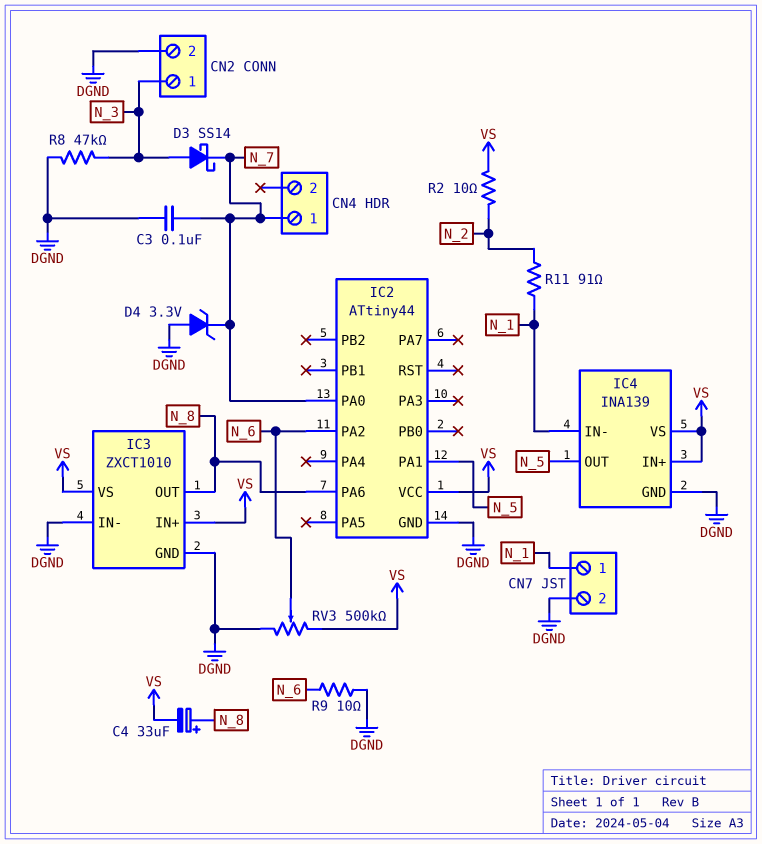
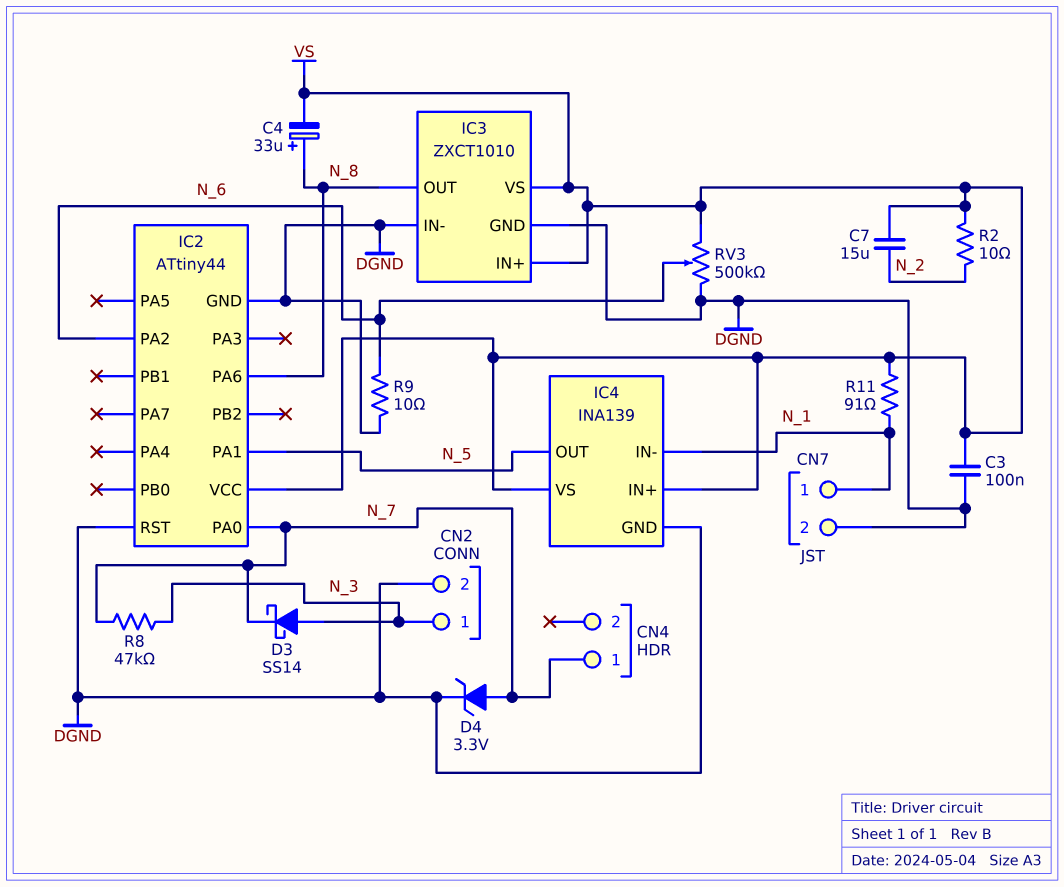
C3: 100nF (DGND, N_7) -> 100nF (DGND, VS)
C7: none -> 15uF (N_2, VS)
D4: zener 3.3V (A DGND, K N_7) -> zener 3.3V (A N_7, K DGND)
IC2 pin RST: none -> DGND
R8: 47k (DGND, N_3) -> 47k (N_3, N_7)
R11: 91 (N_1, N_2) -> 91 (N_1, VS)

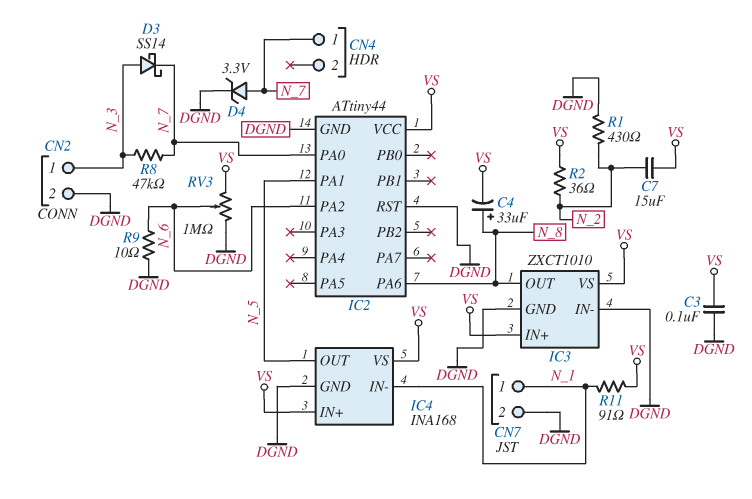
IC4: INA139 -> INA168
R1: none -> 430 (DGND, N_2)
R2: 10 (N_2, VS) -> 36 (N_2, VS)
RV3: 500k (DGND, VS, wiper N_6) -> 1M (DGND, VS, wiper N_6)

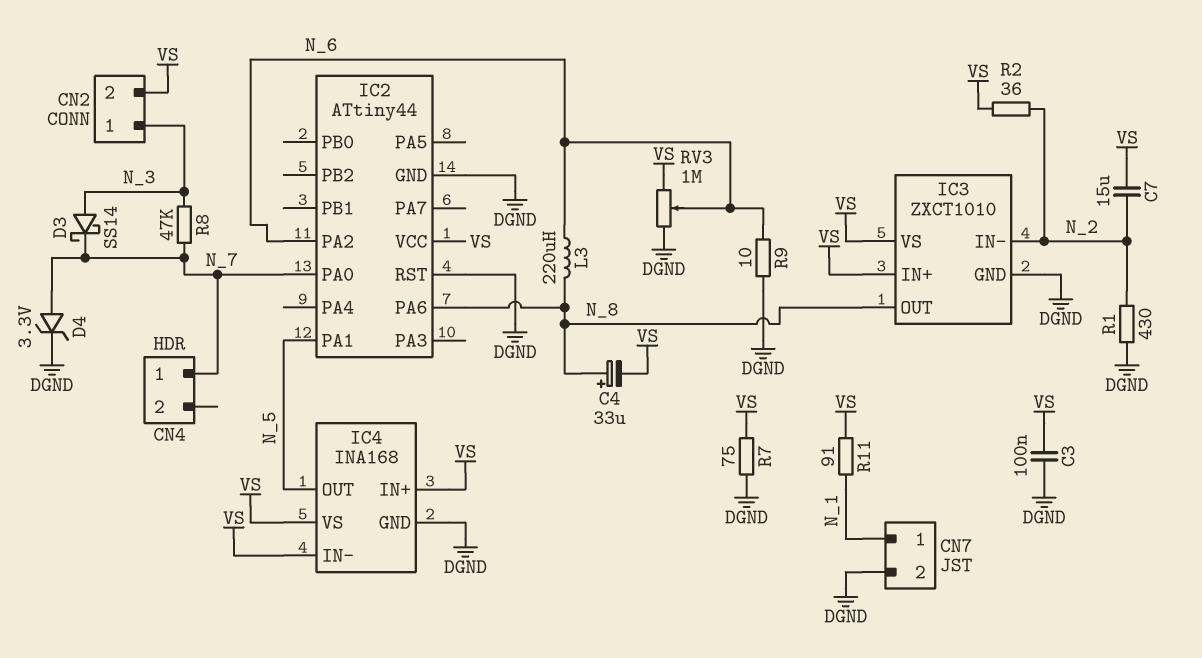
CN2 pin 2: DGND -> VS
IC3 pin IN-: DGND -> N_2
IC4 pin IN-: N_1 -> VS
L3: none -> 220uH (N_6, N_8)
R7: none -> 75 (DGND, VS)

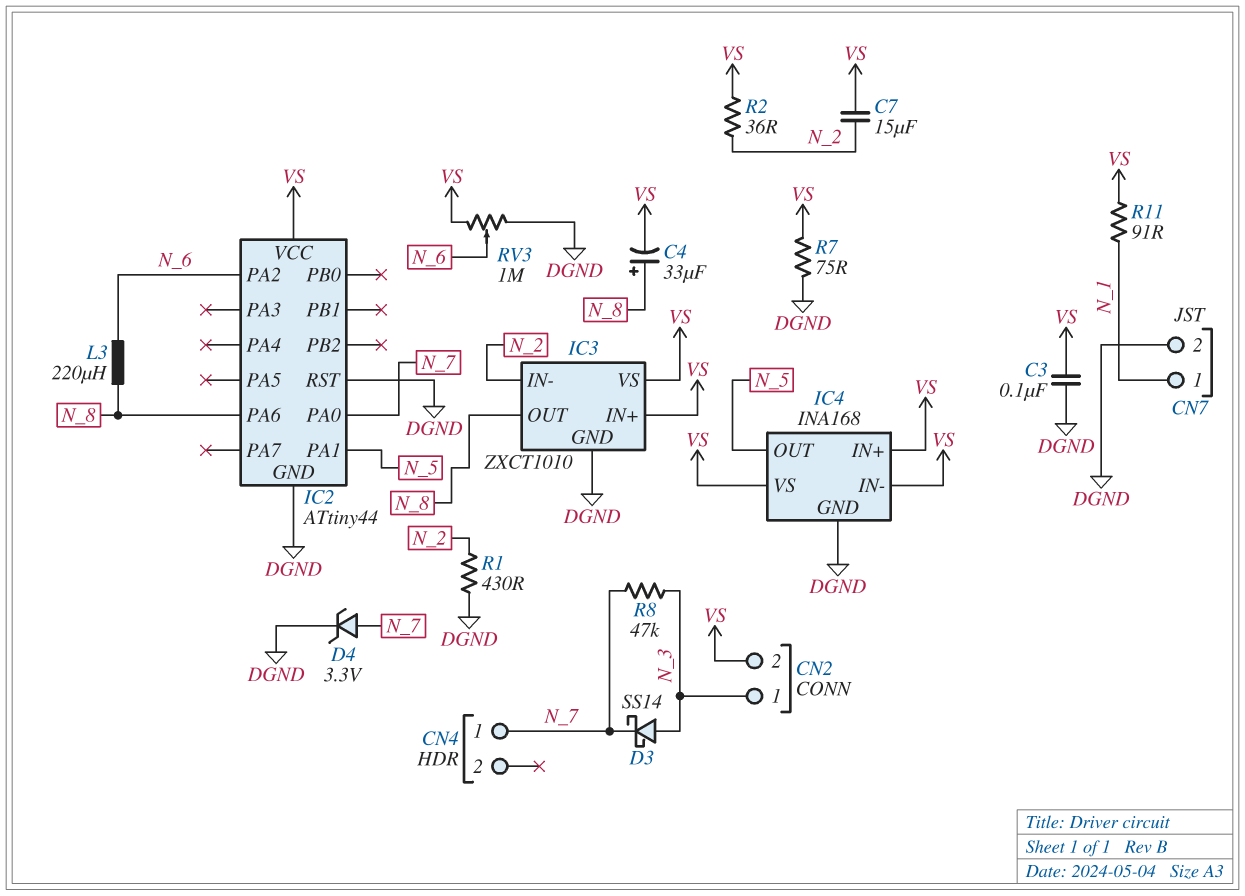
R9: 10 (DGND, N_6) -> none

